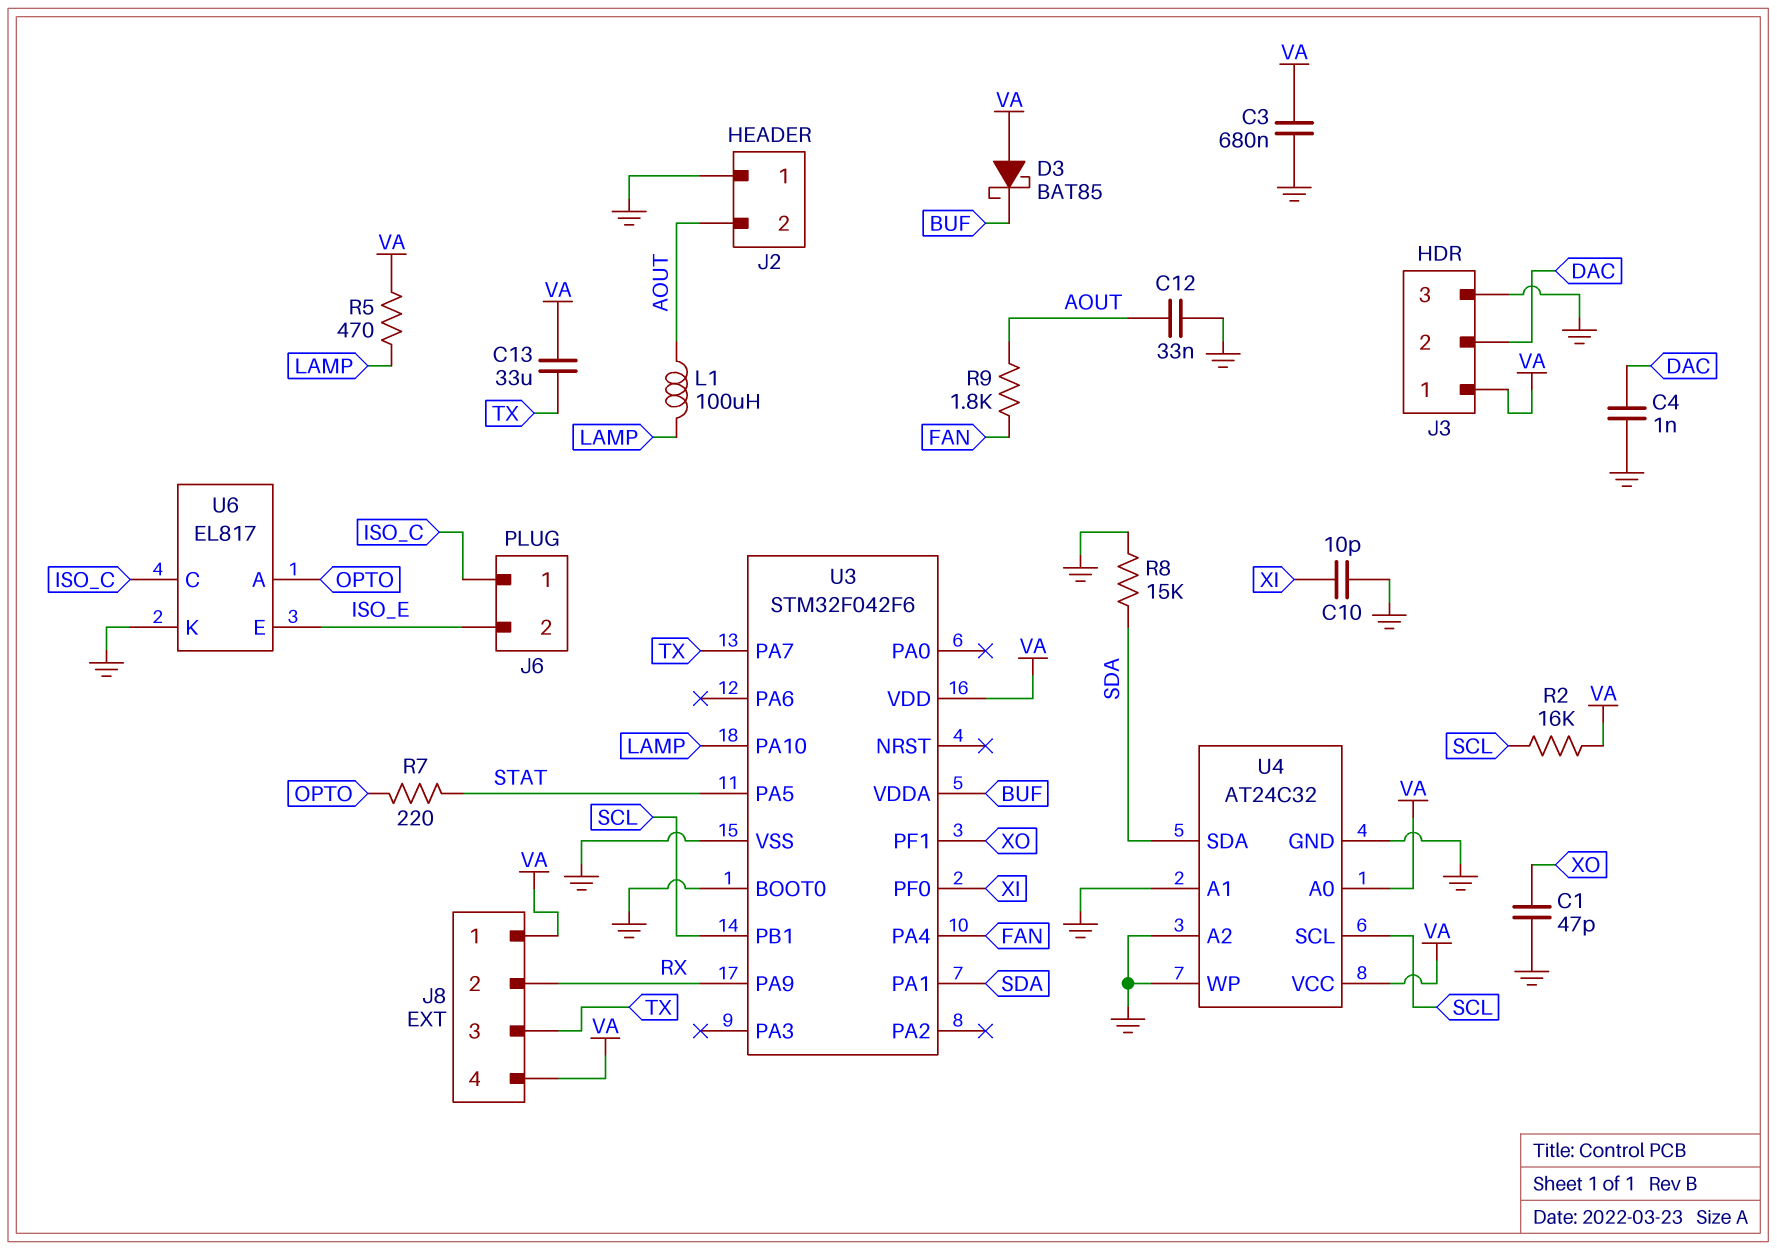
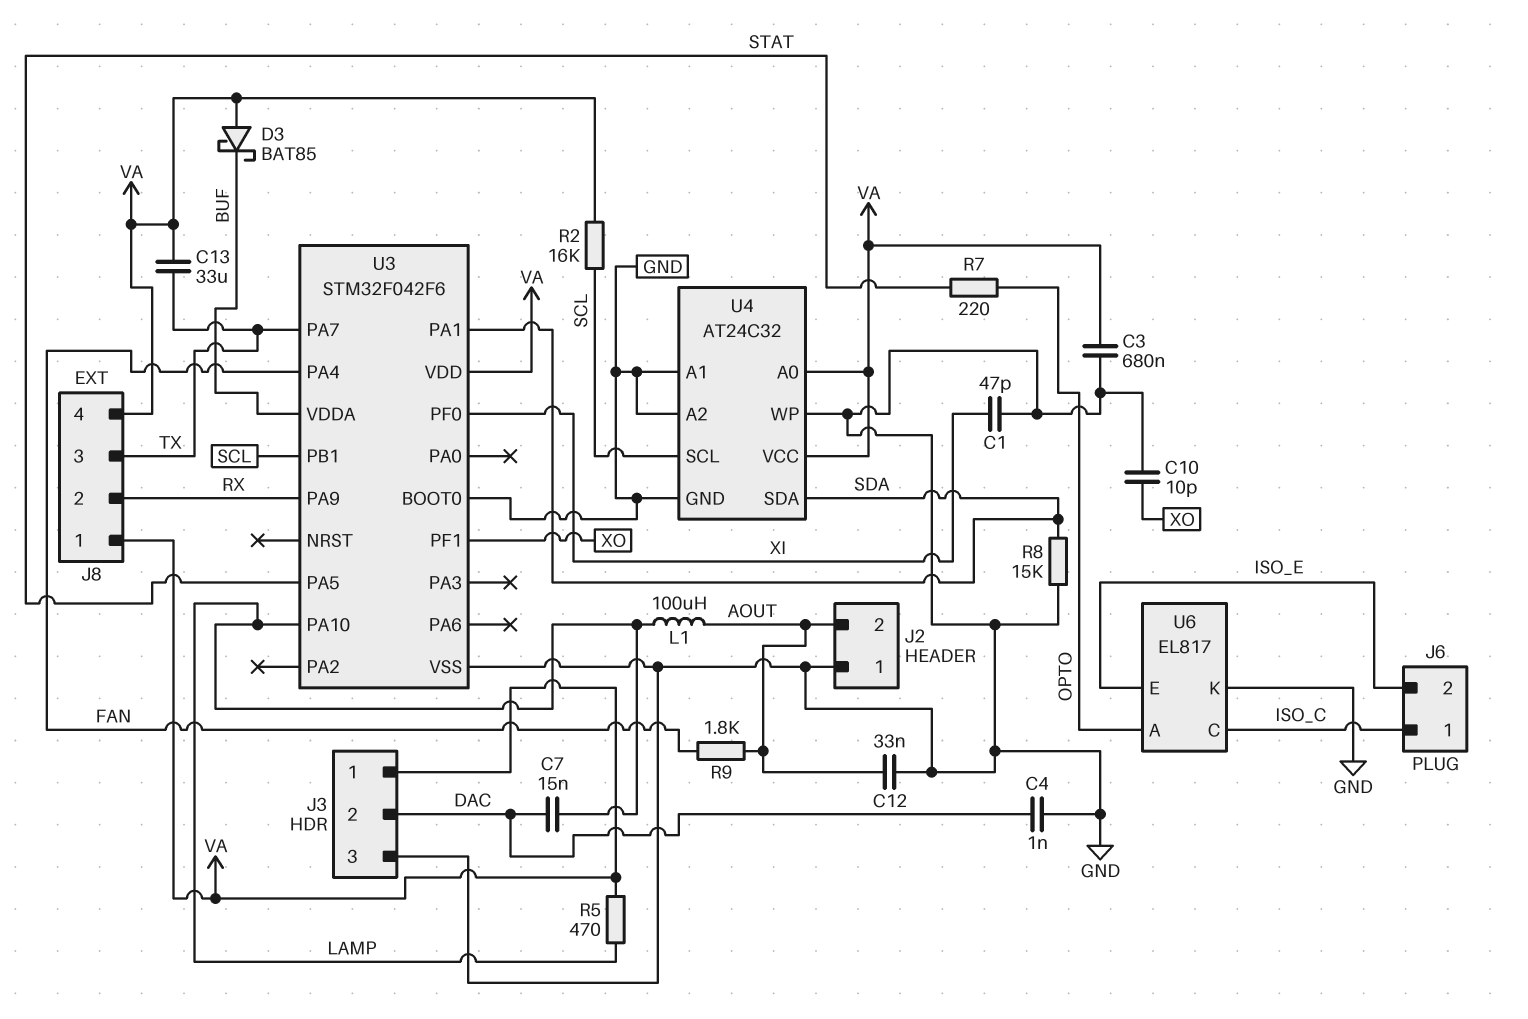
C1: 47pF (GND, XO) -> 47pF (GND, XI)
C7: none -> 15nF (DAC, LAMP)
C10: 10pF (GND, XI) -> 10pF (GND, XO)

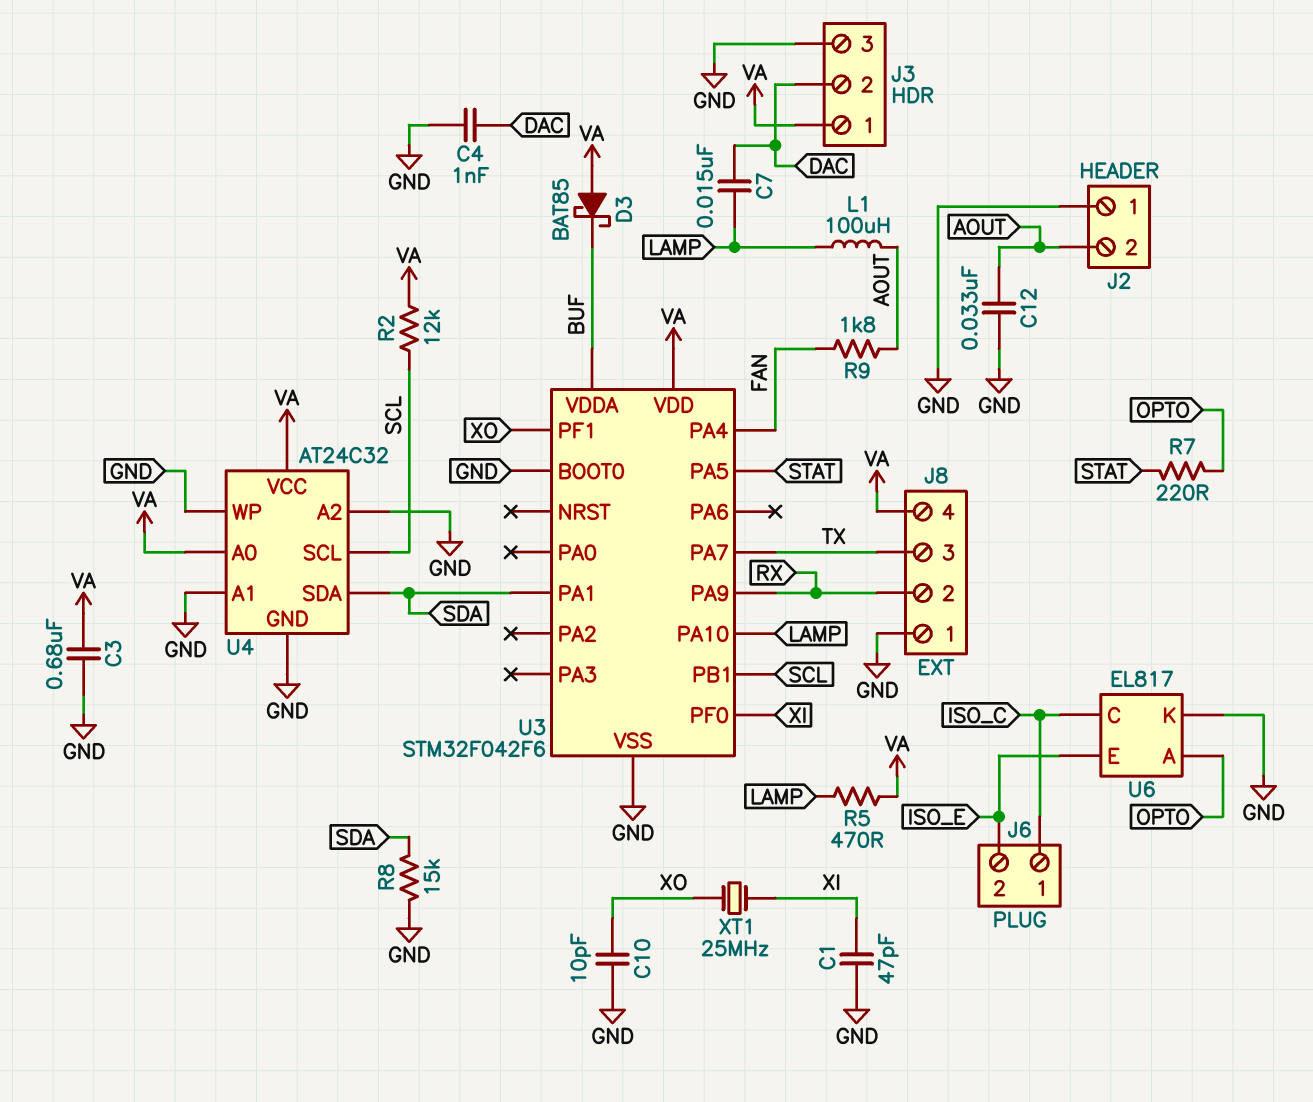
C13: 33uF (TX, VA) -> none
J8 pin 1: VA -> GND
R2: 16k (SCL, VA) -> 12k (SCL, VA)
XT1: none -> 25MHz (XI, XO)

